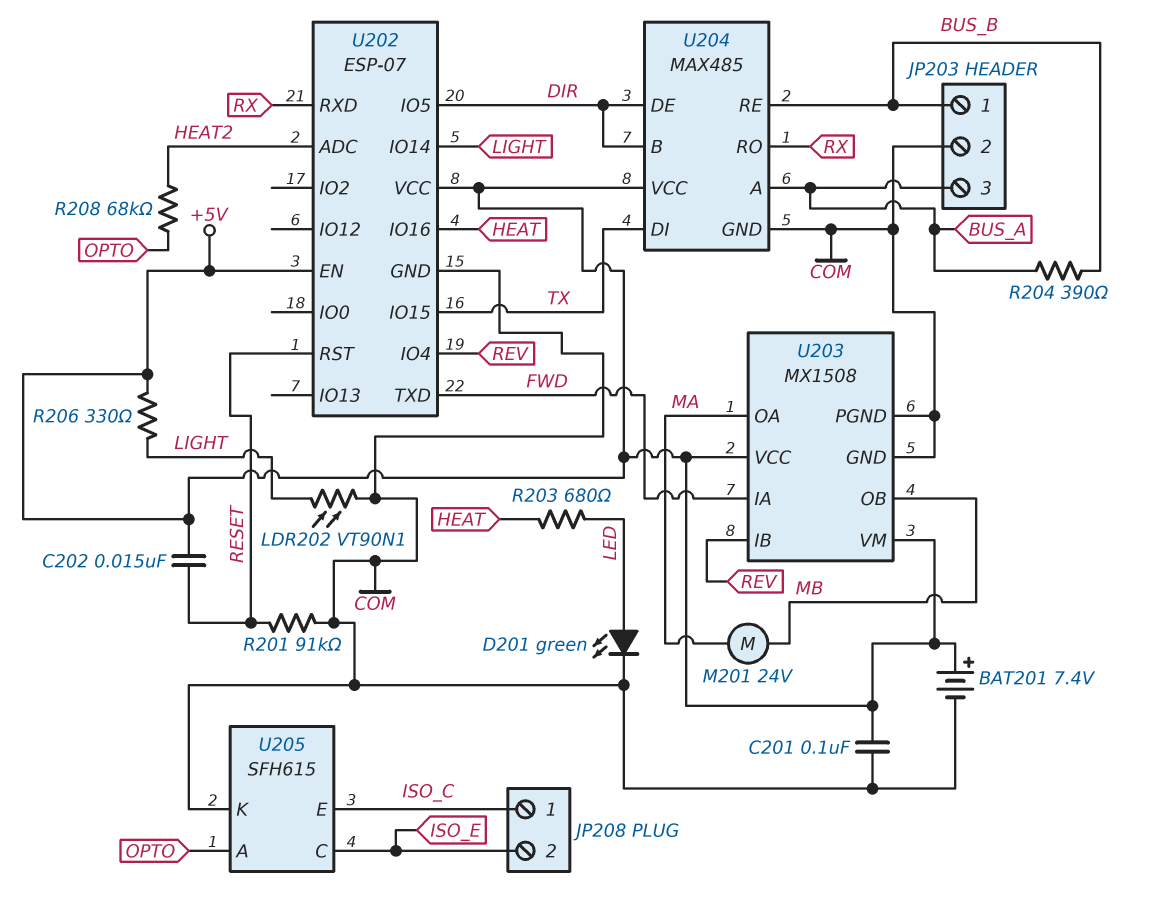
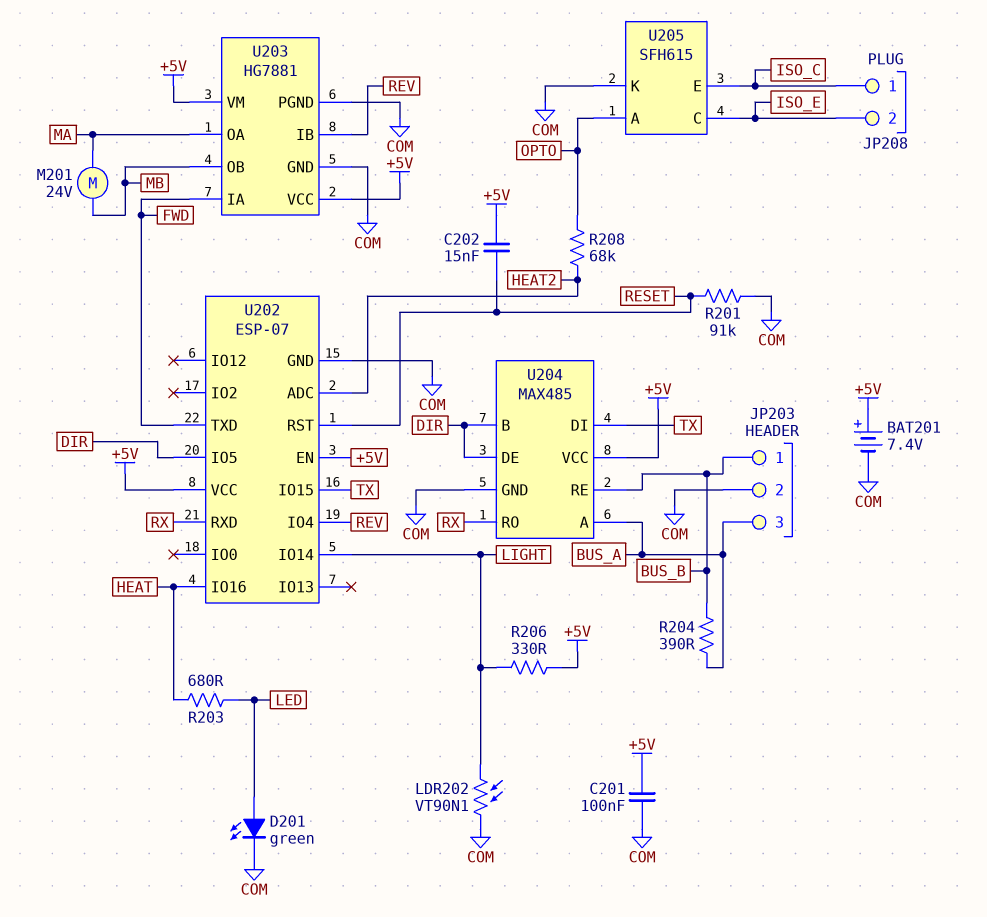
U203: MX1508 -> HG7881

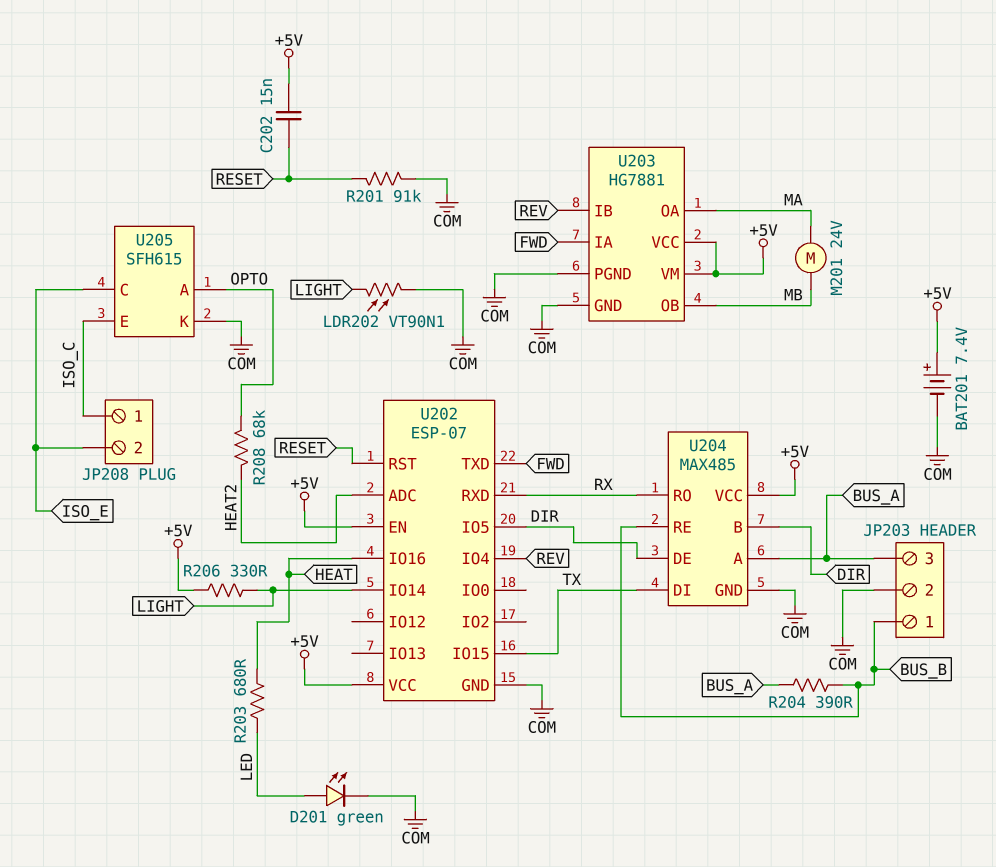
C201: 100nF (+5V, COM) -> none

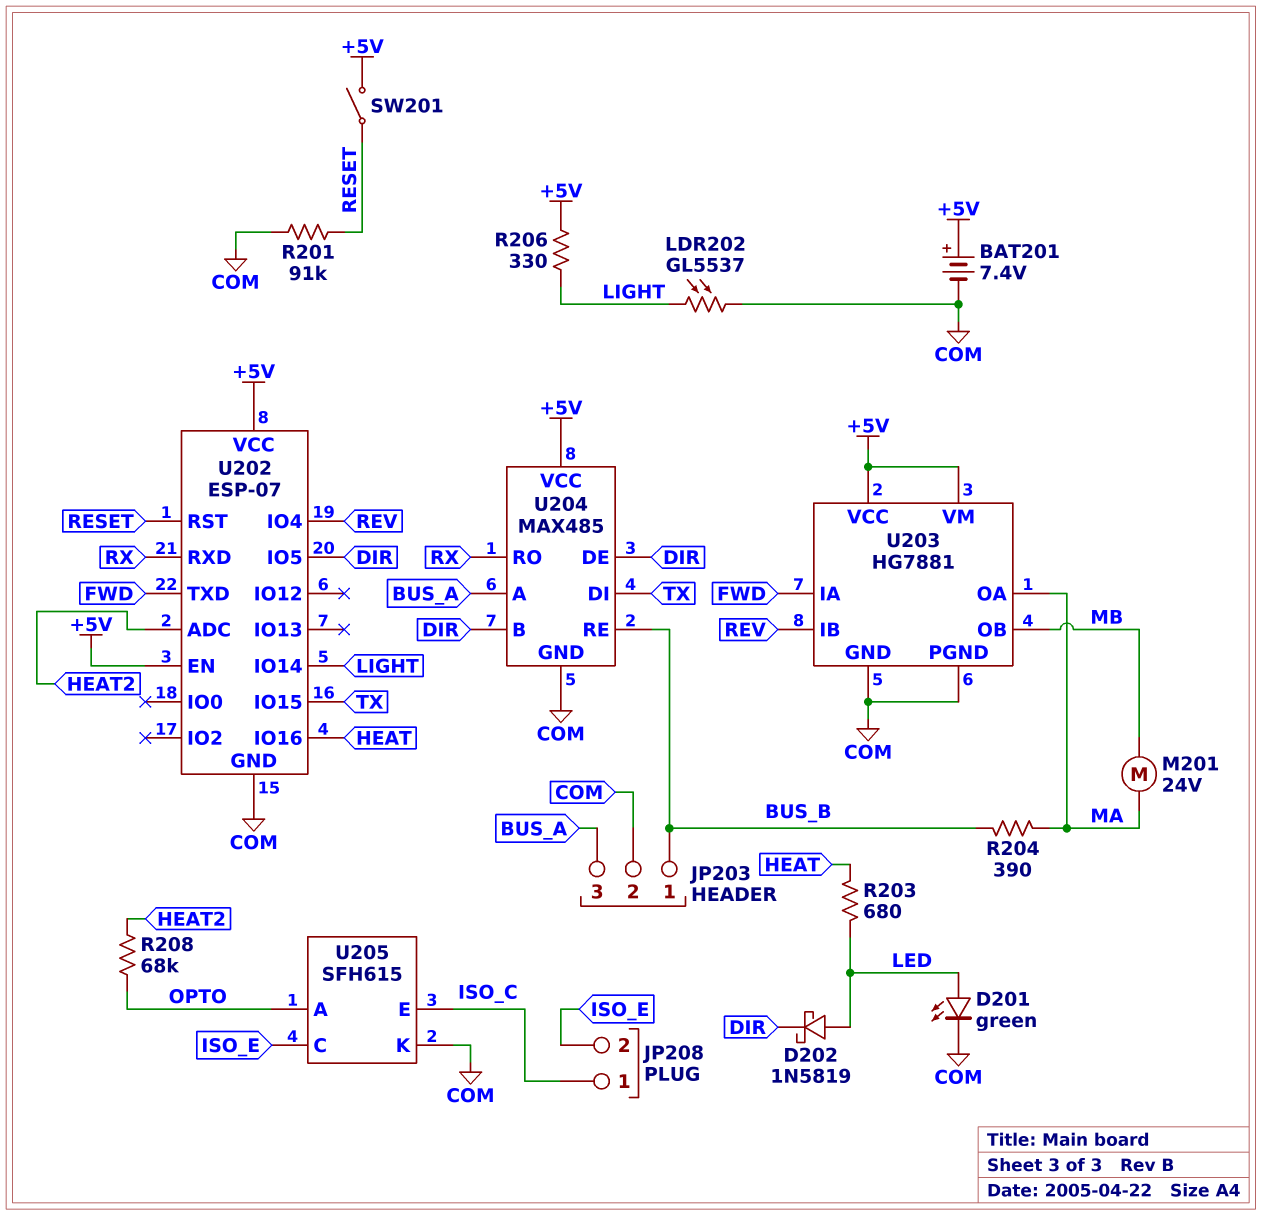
C202: 15nF (+5V, RESET) -> none
D202: none -> schottky 1N5819 (A LED, K DIR)
LDR202: VT90N1 (COM, LIGHT) -> GL5537 (COM, LIGHT)
R204: 390 (BUS_A, BUS_B) -> 390 (BUS_B, MA)
SW201: none -> switch (+5V, RESET)

